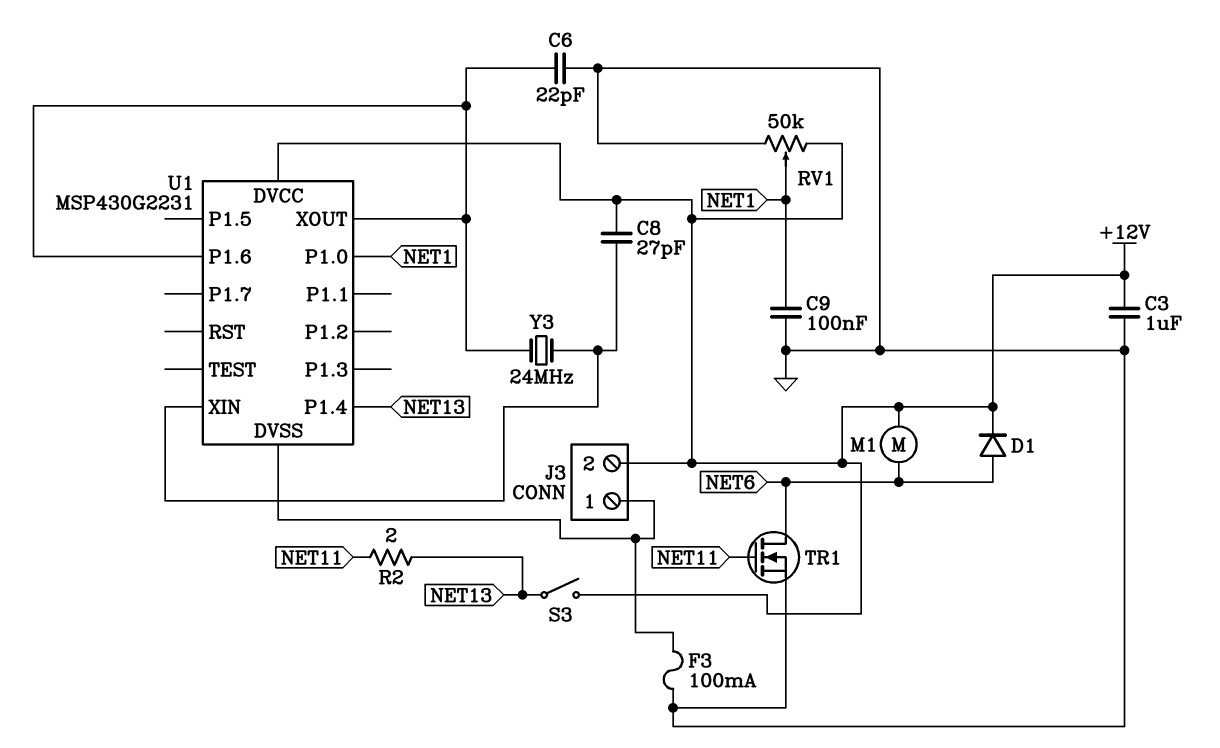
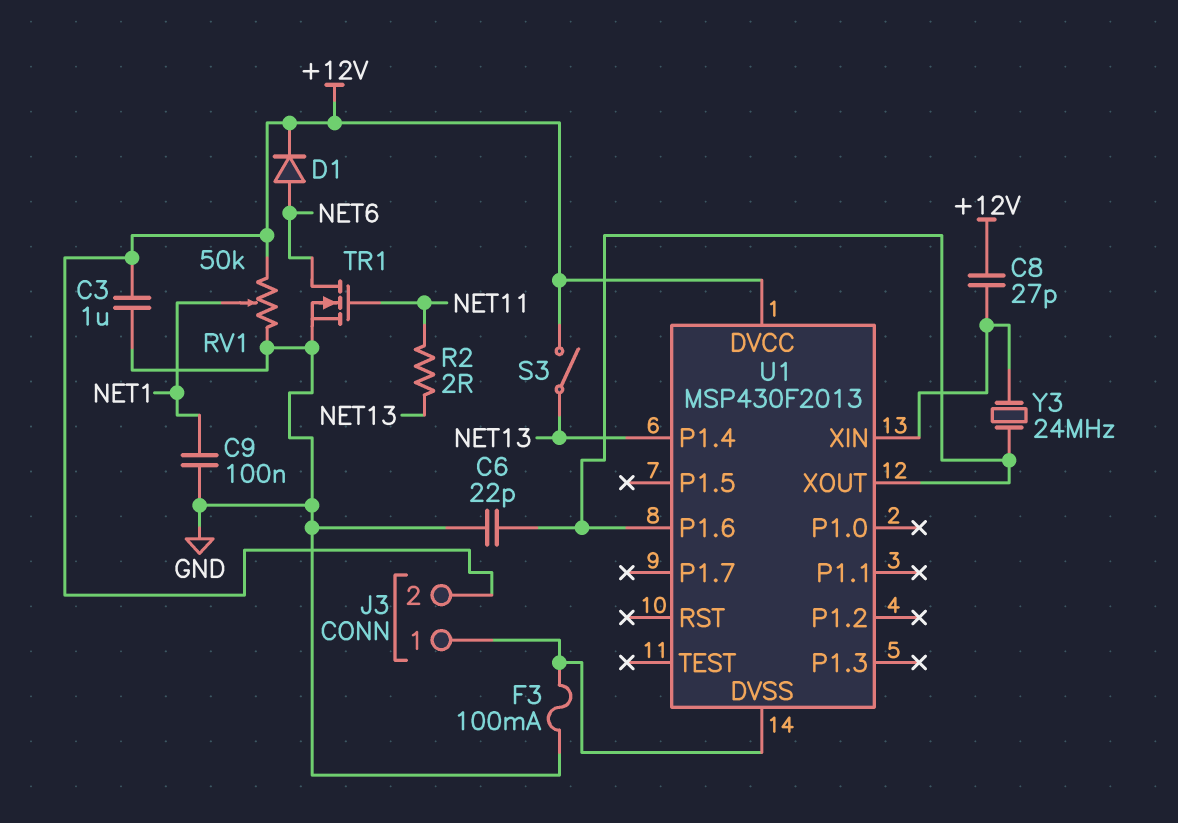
M1: motor (+12V, NET6) -> none
U1: MSP430G2231 -> MSP430F2013
U1 pin P1.0: NET1 -> none

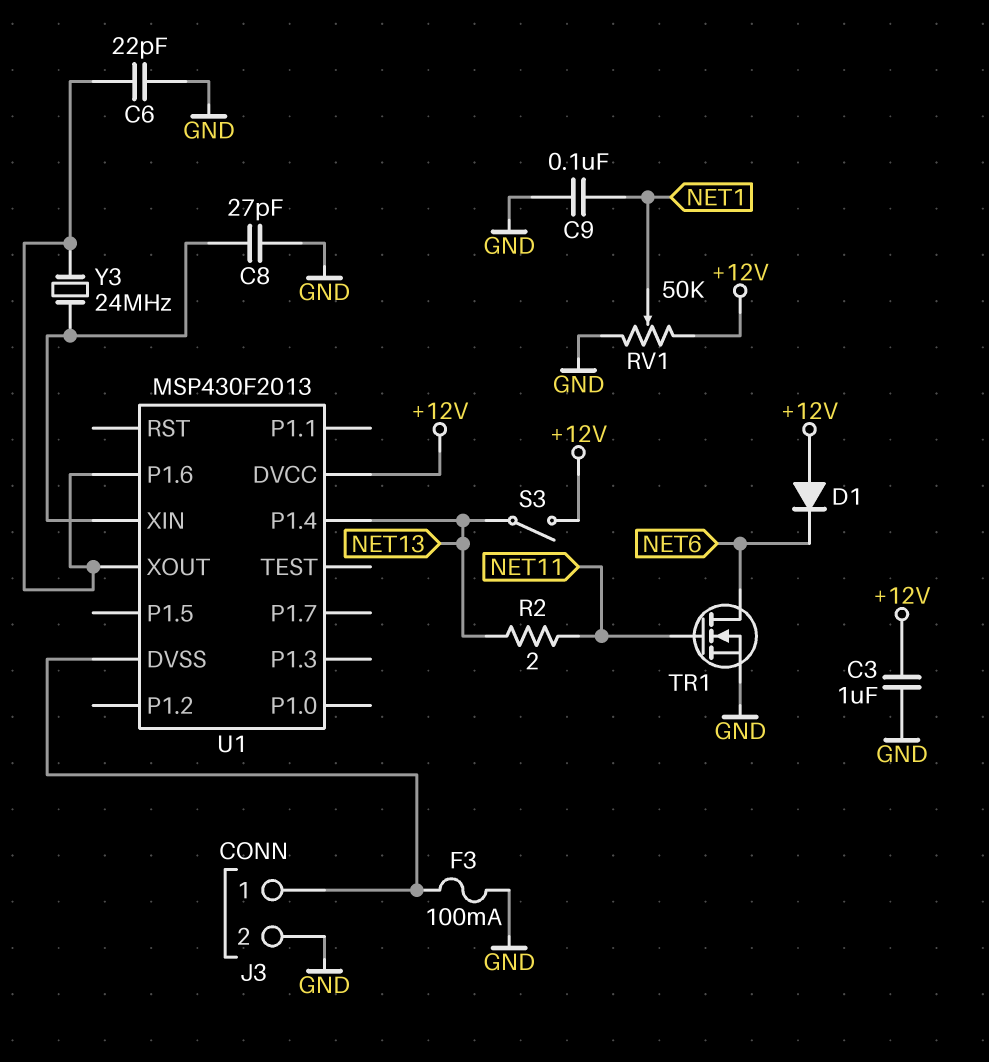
C8: 27pF (+12V, U1/XIN) -> 27pF (GND, U1/XIN)
D1: diode (A NET6, K +12V) -> diode (A +12V, K NET6)
J3 pin 2: +12V -> GND

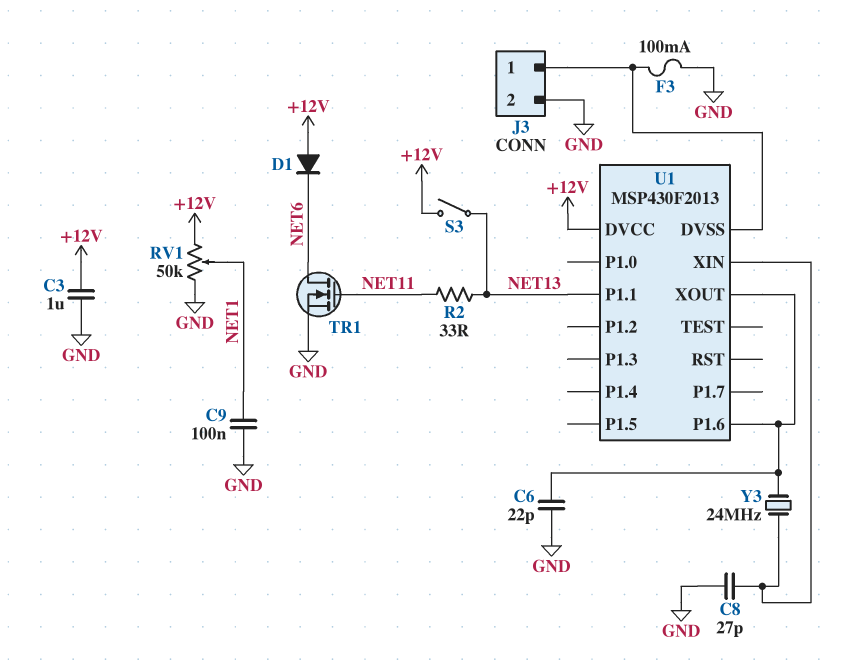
R2: 2 (NET11, NET13) -> 33 (NET11, NET13)
U1 pin P1.1: none -> NET13
U1 pin P1.4: NET13 -> none

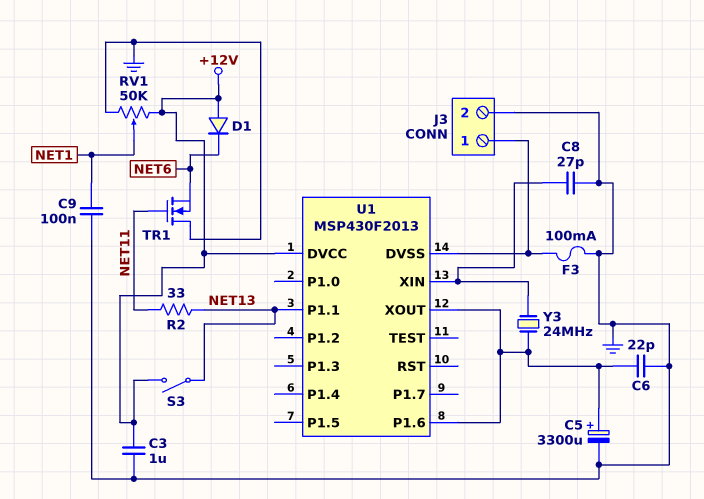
C5: none -> 3300uF (plus U1/P1.6, minus GND)
TR1: NMOS (G NET11, D NET6, S GND) -> NMOS (G NET11, D GND, S NET6)

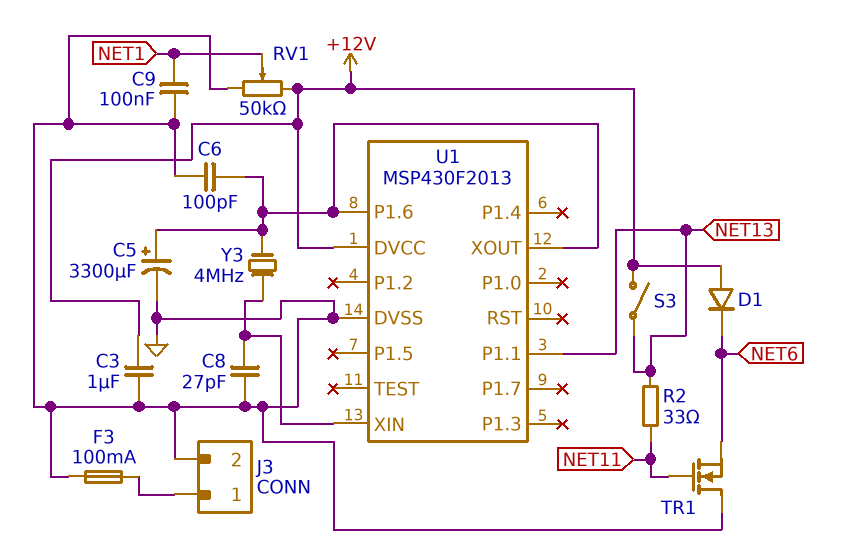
C6: 22pF (GND, U1/P1.6) -> 100pF (GND, U1/P1.6)
U1 pin DVSS: J3/1 -> GND
Y3: 24MHz (U1/P1.6, U1/XIN) -> 4MHz (U1/P1.6, U1/XIN)

